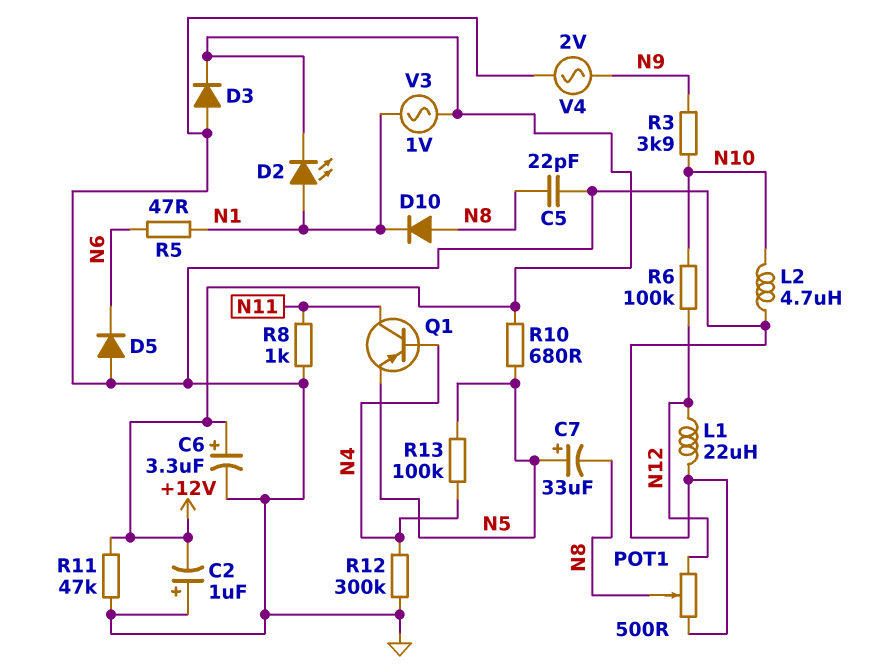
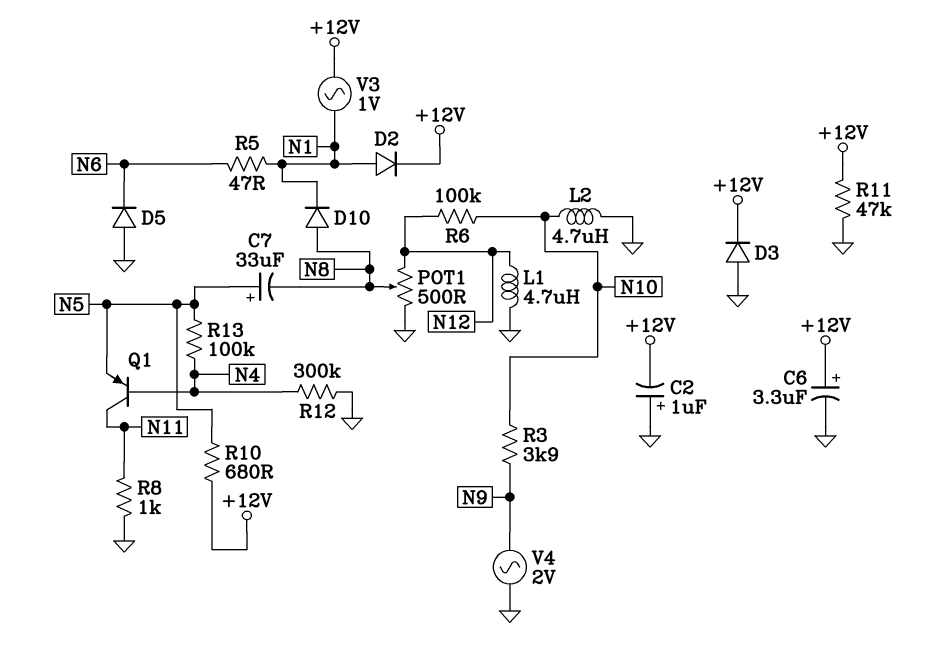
C5: 22pF (GND, N8) -> none
D2: LED (A N1, K +12V) -> diode (A N1, K +12V)
L1: 22uH (GND, N12) -> 4.7uH (GND, N12)

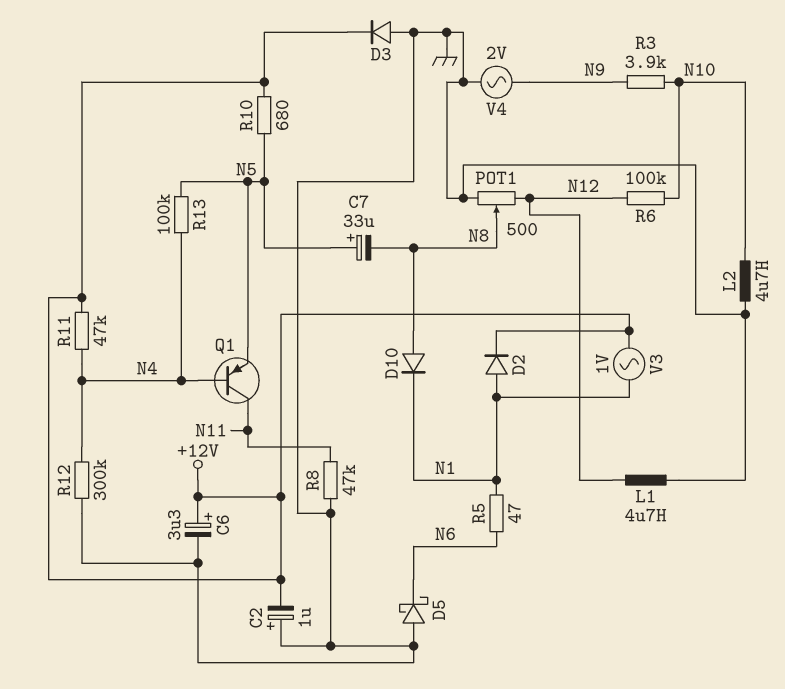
D5: diode (A GND, K N6) -> schottky (A GND, K N6)
R8: 1k (GND, N11) -> 47k (GND, N11)
R11: 47k (+12V, GND) -> 47k (+12V, N4)

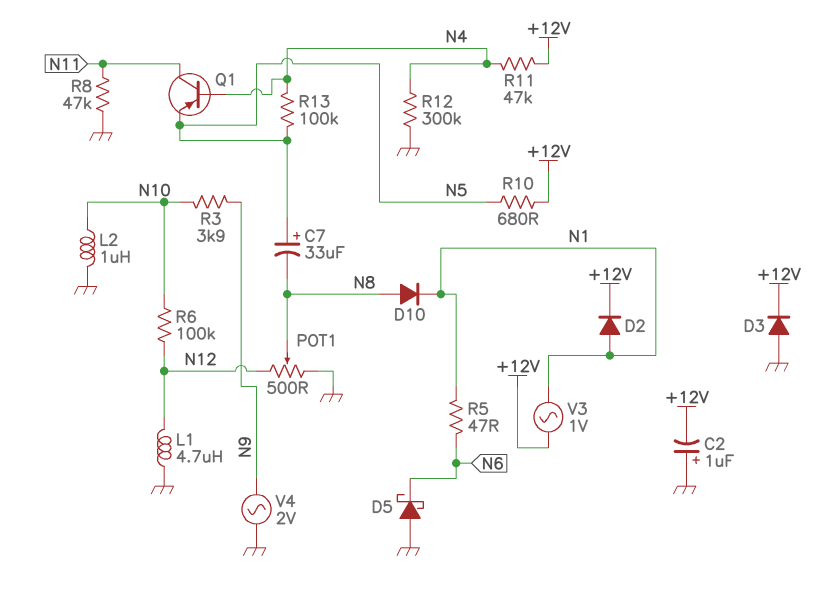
C6: 3.3uF (plus +12V, minus GND) -> none
L2: 4.7uH (GND, N10) -> 1uH (GND, N10)

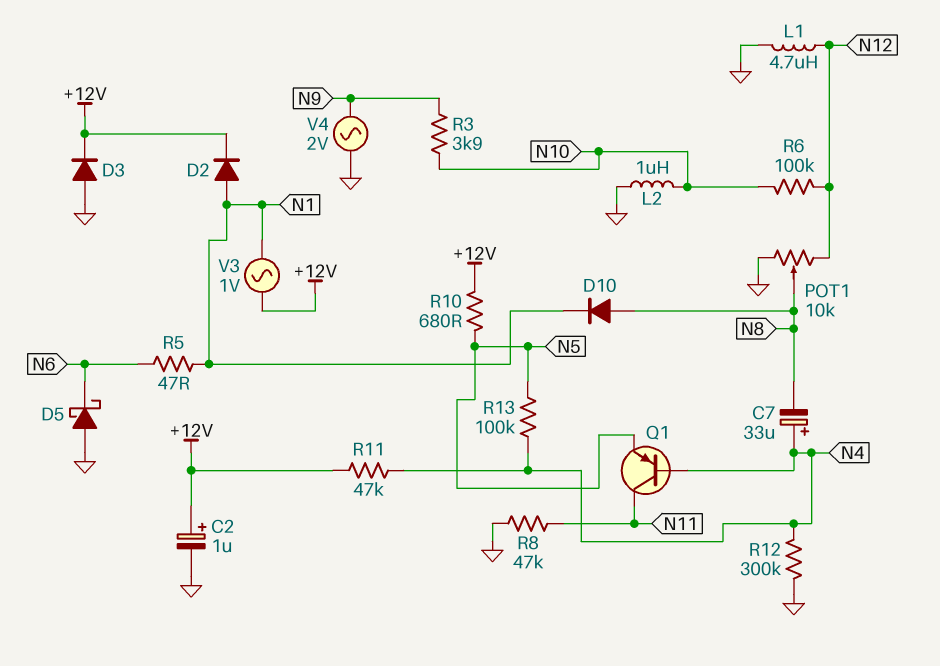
C2: 1uF (plus GND, minus +12V) -> 1uF (plus +12V, minus GND)
C7: 33uF (plus N5, minus N8) -> 33uF (plus N4, minus N8)
POT1: 500 (GND, N12, wiper N8) -> 10k (GND, N12, wiper N8)

